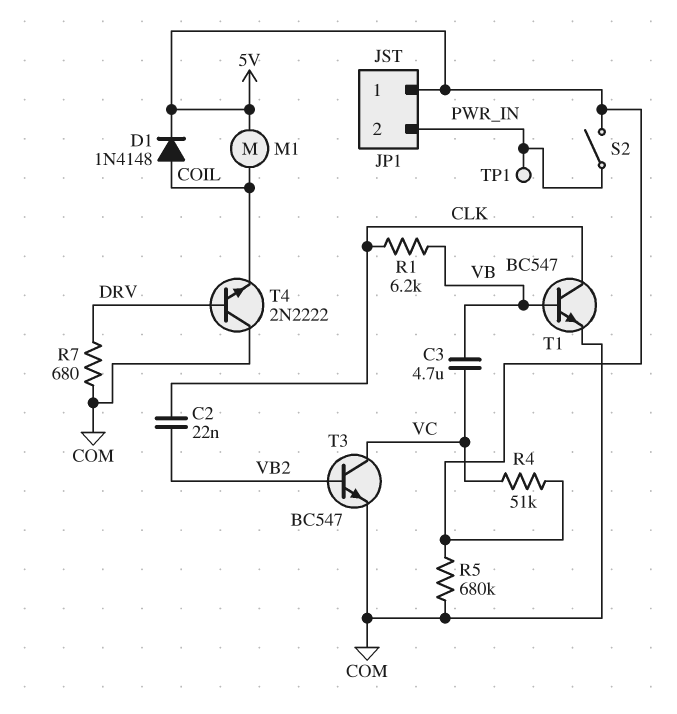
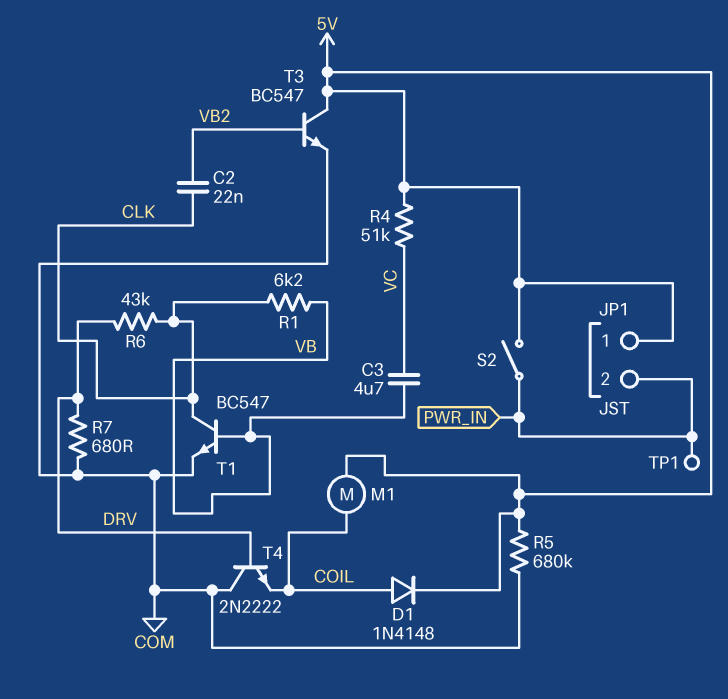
R6: none -> 43k (CLK, DRV)
T3: NPN BC547 (B VB2, C VC, E COM) -> NPN BC547 (B VB2, C 5V, E COM)

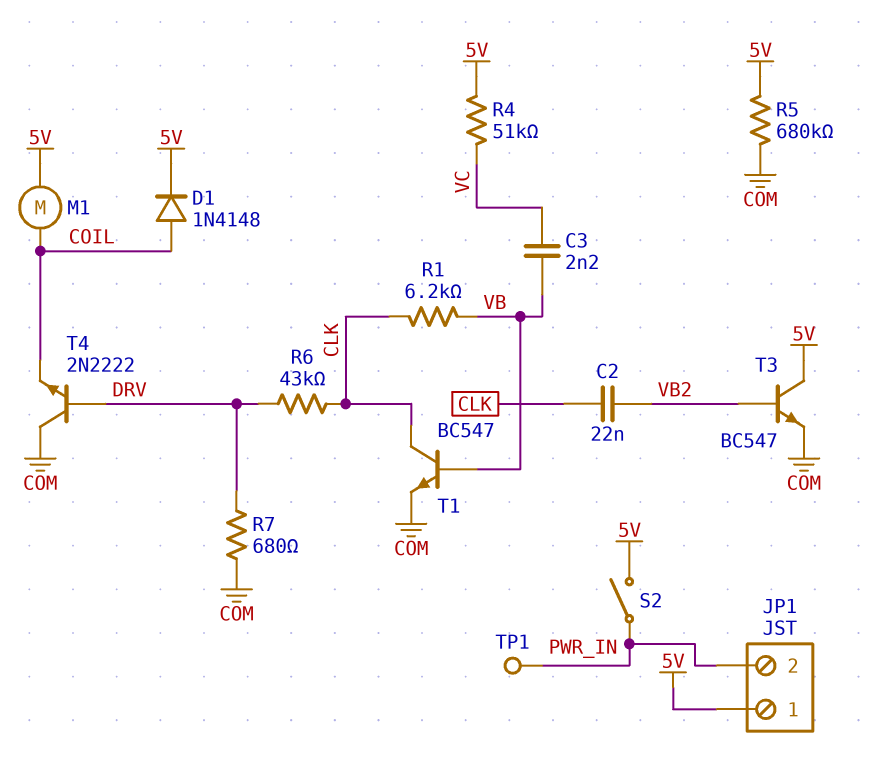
C3: 4.7uF (VB, VC) -> 2.2nF (VB, VC)

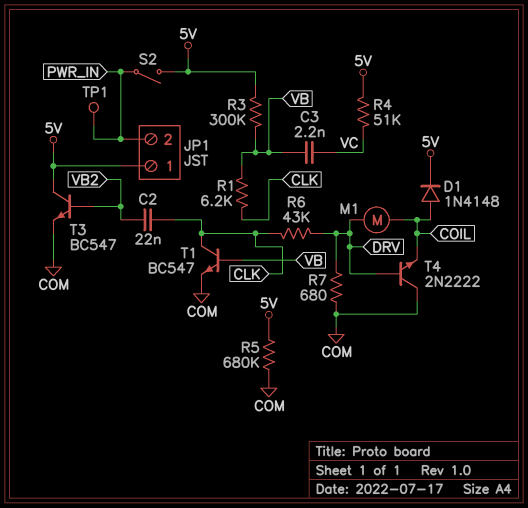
M1: motor (5V, COIL) -> motor (COIL, DRV)
R3: none -> 300k (5V, VB)

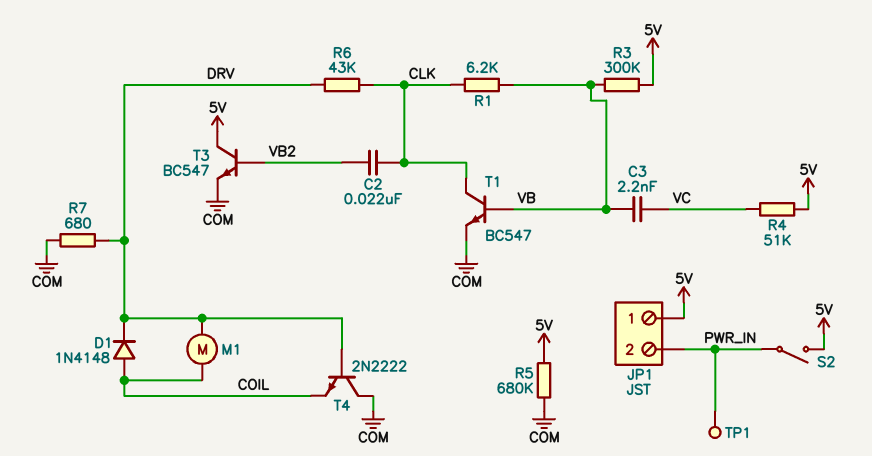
D1: diode 1N4148 (A COIL, K 5V) -> diode 1N4148 (A COIL, K DRV)

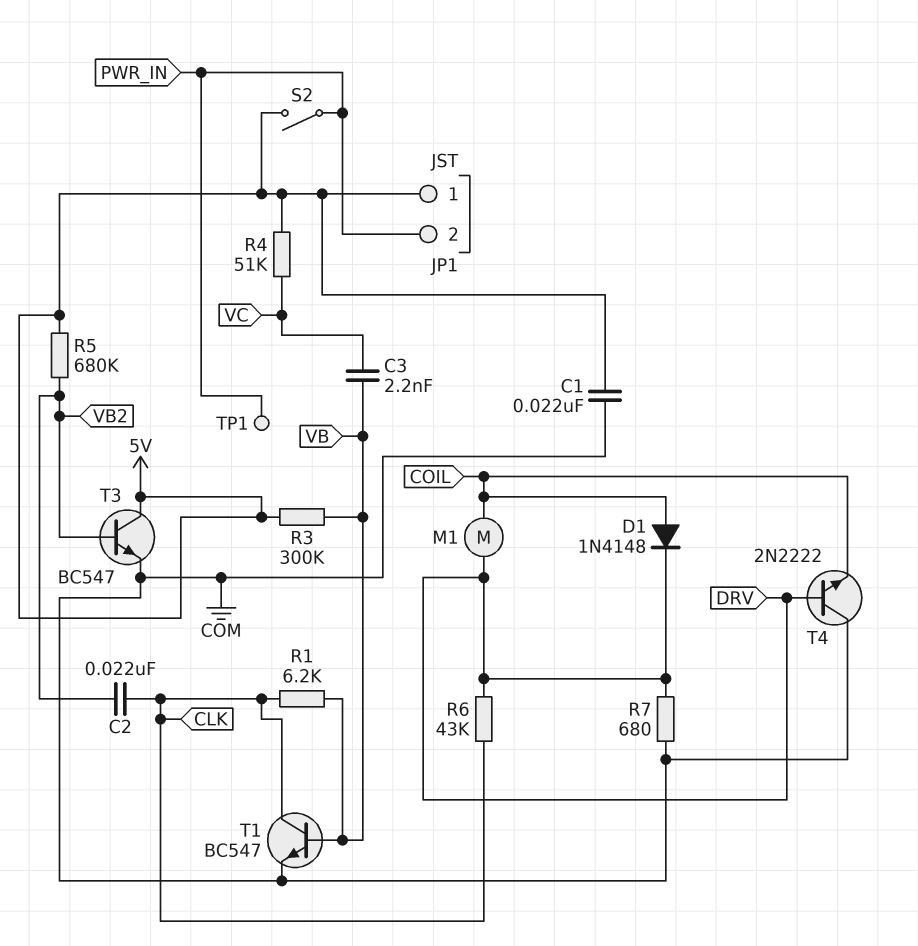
C1: none -> 22nF (5V, COM)
R5: 680k (5V, COM) -> 680k (5V, VB2)

